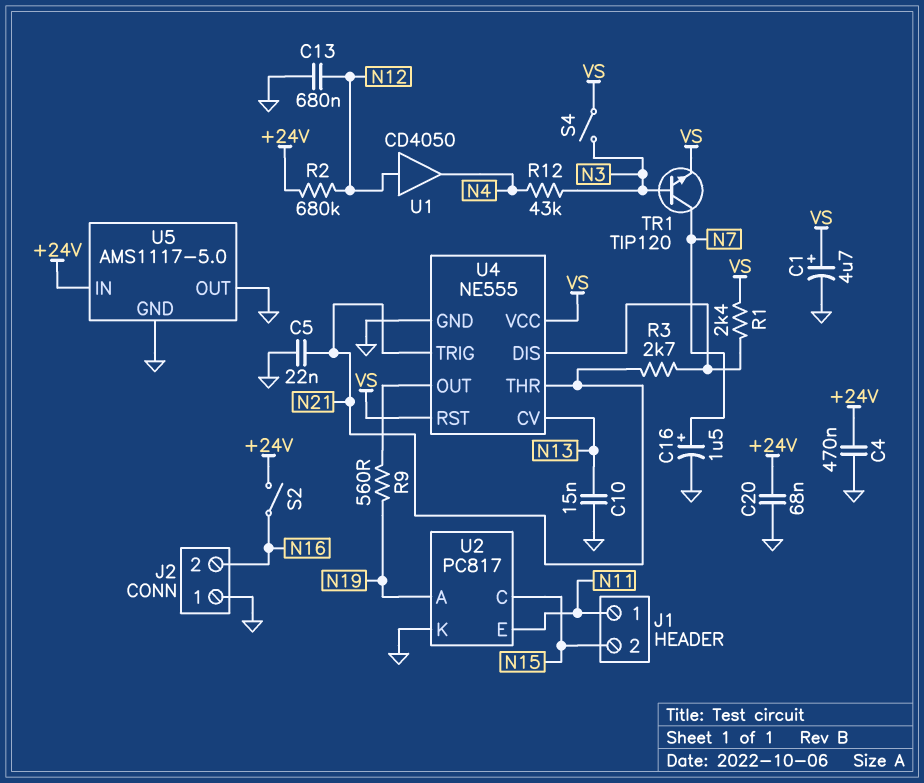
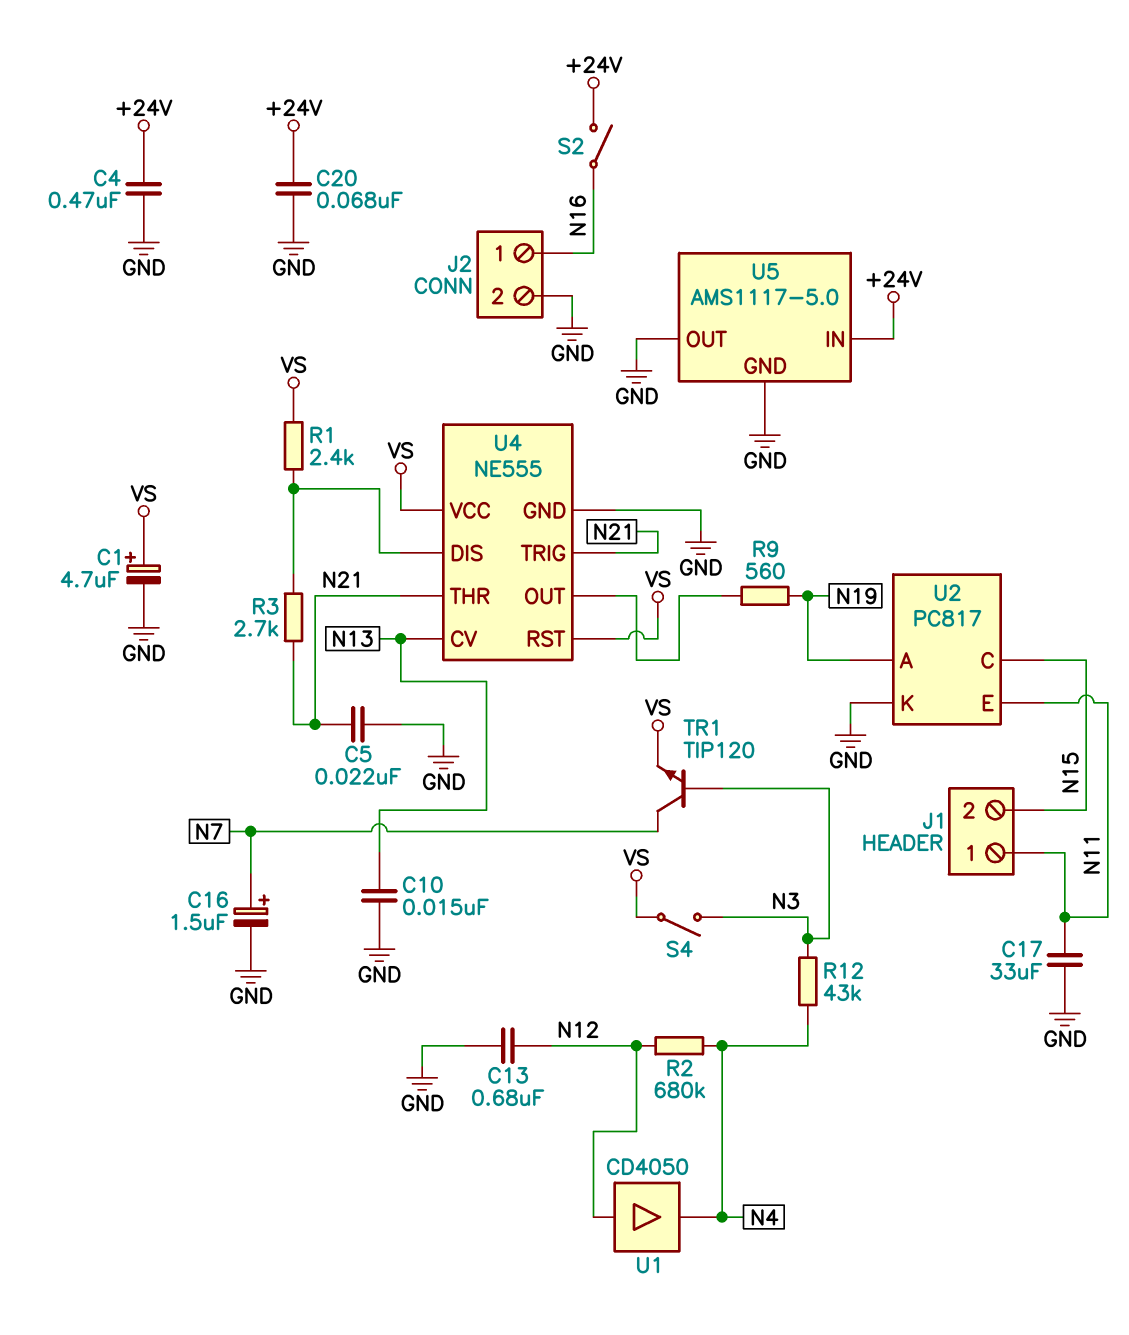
C17: none -> 33uF (GND, N11)
J2 pin 1: GND -> N16
J2 pin 2: N16 -> GND
R2: 680k (+24V, N12) -> 680k (N4, N12)

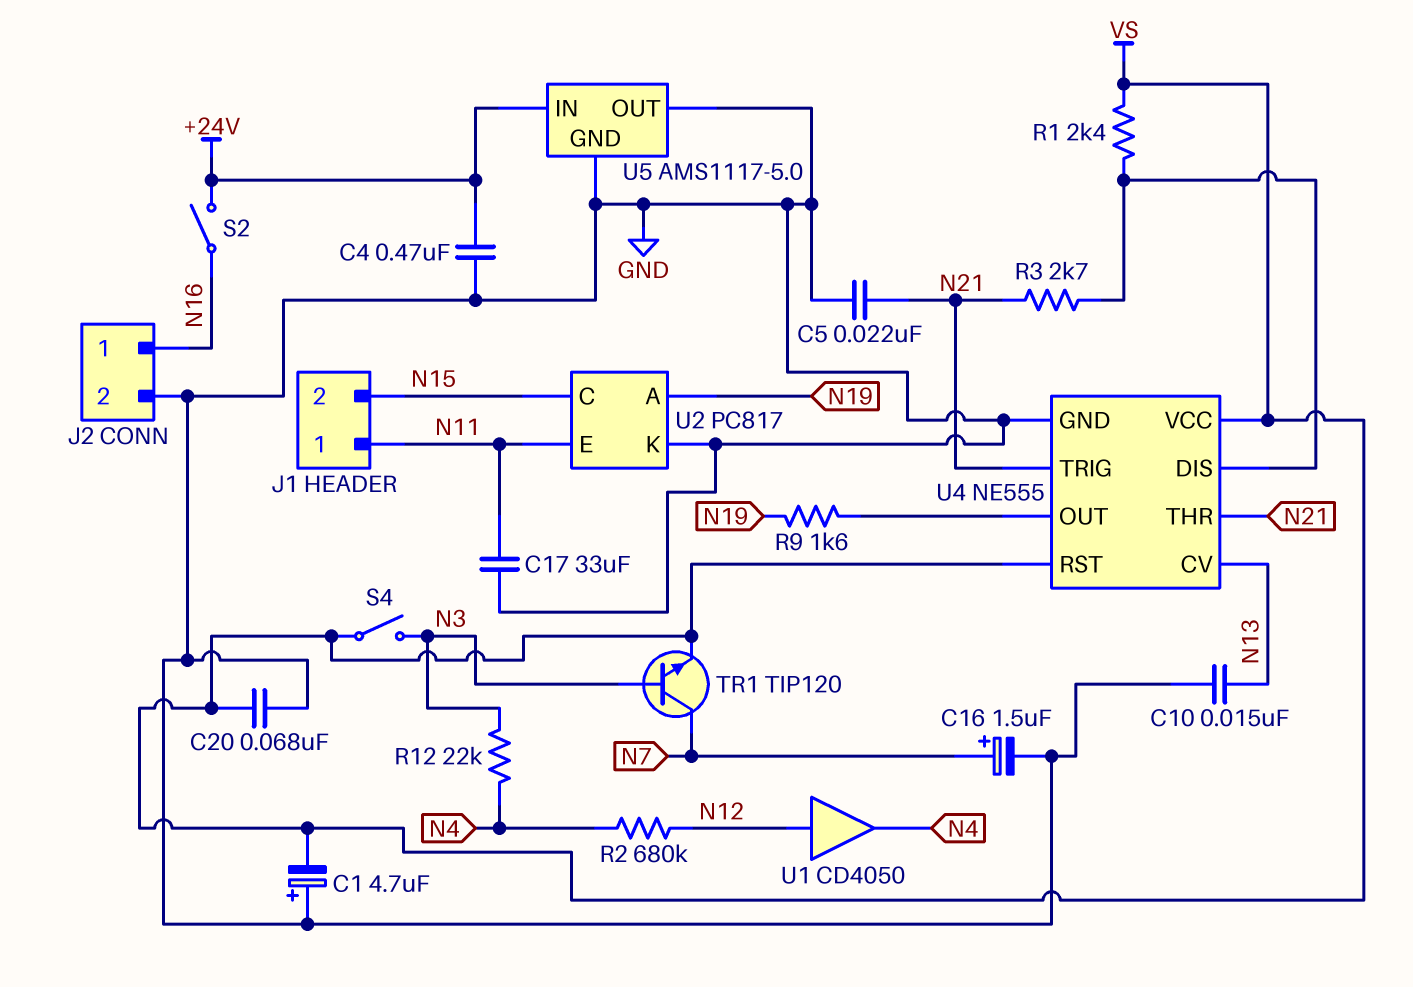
C1: 4.7uF (plus VS, minus GND) -> 4.7uF (plus GND, minus VS)
C13: 680nF (GND, N12) -> none
C20: 68nF (+24V, GND) -> 68nF (GND, VS)
R9: 560 (N19, U4/OUT) -> 1.6k (N19, U4/OUT)
R12: 43k (N3, N4) -> 22k (N3, N4)

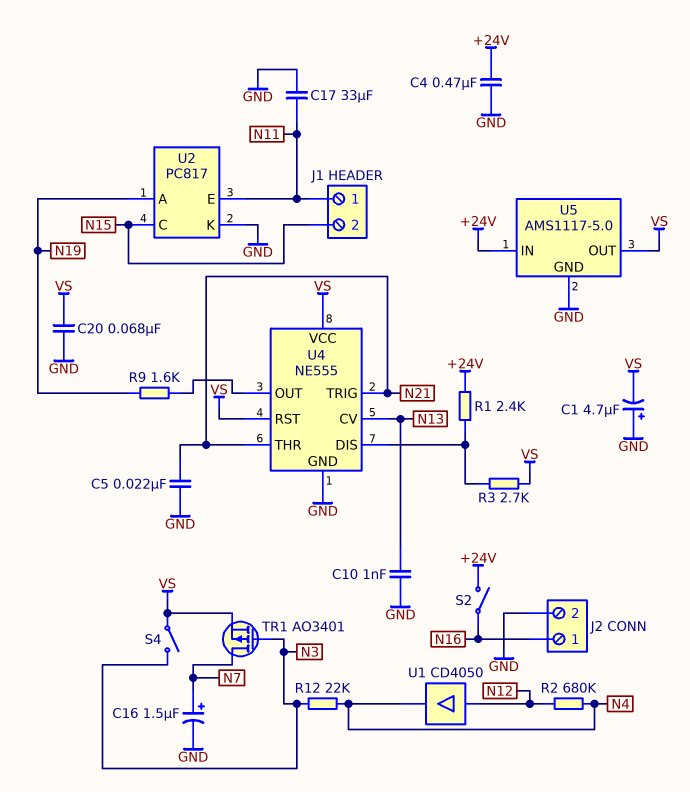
C10: 15nF (GND, N13) -> 1nF (GND, N13)
R1: 2.4k (U4/DIS, VS) -> 2.4k (+24V, U4/DIS)
R3: 2.7k (N21, U4/DIS) -> 2.7k (U4/DIS, VS)
TR1: NPN TIP120 (B N3, C N7, E VS) -> PMOS AO3401 (G N3, D N7, S VS)
U5 pin OUT: GND -> VS

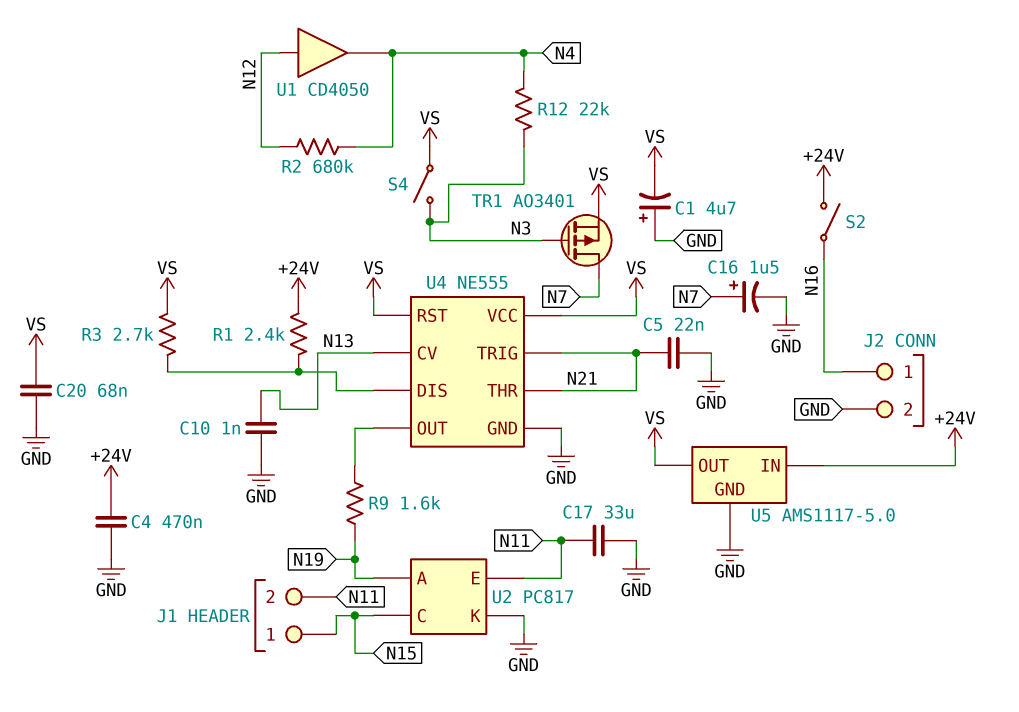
J1 pin 1: N11 -> N15
J1 pin 2: N15 -> N11

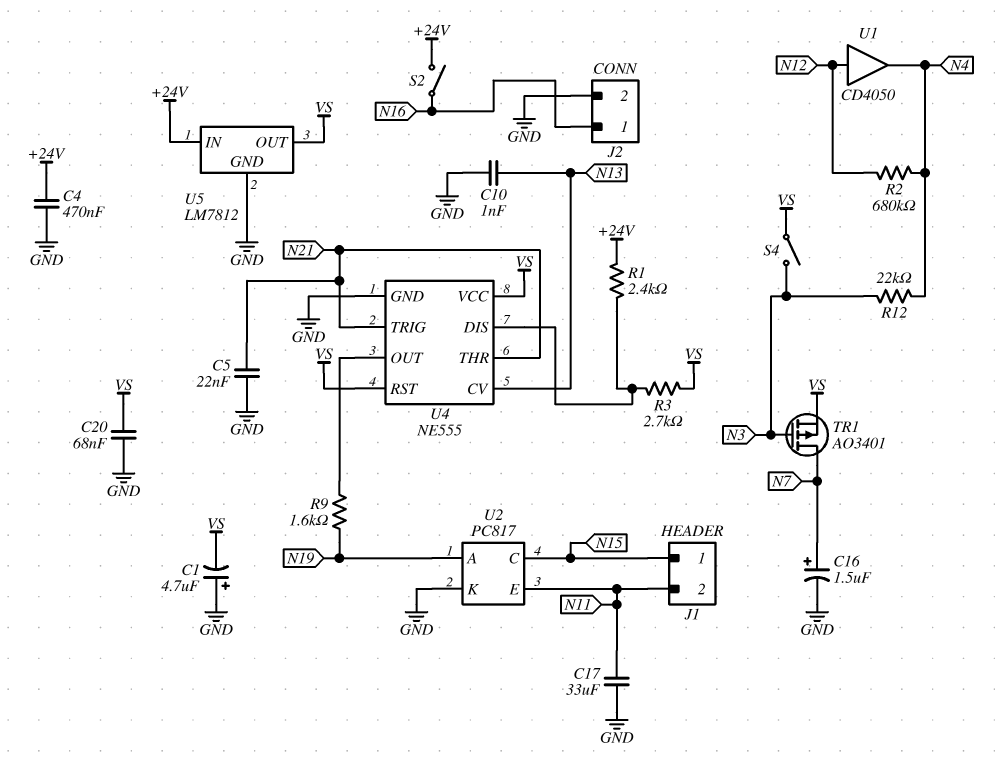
U5: AMS1117-5.0 -> LM7812

